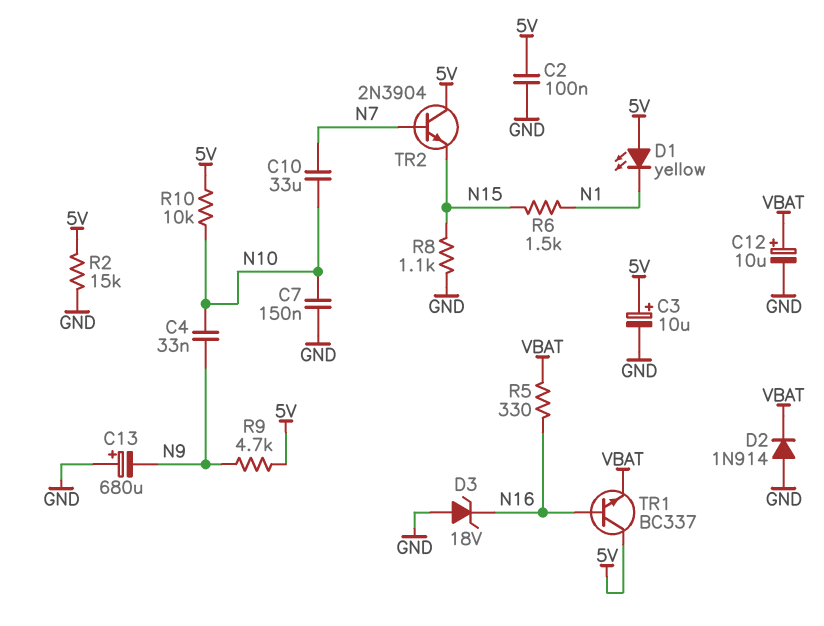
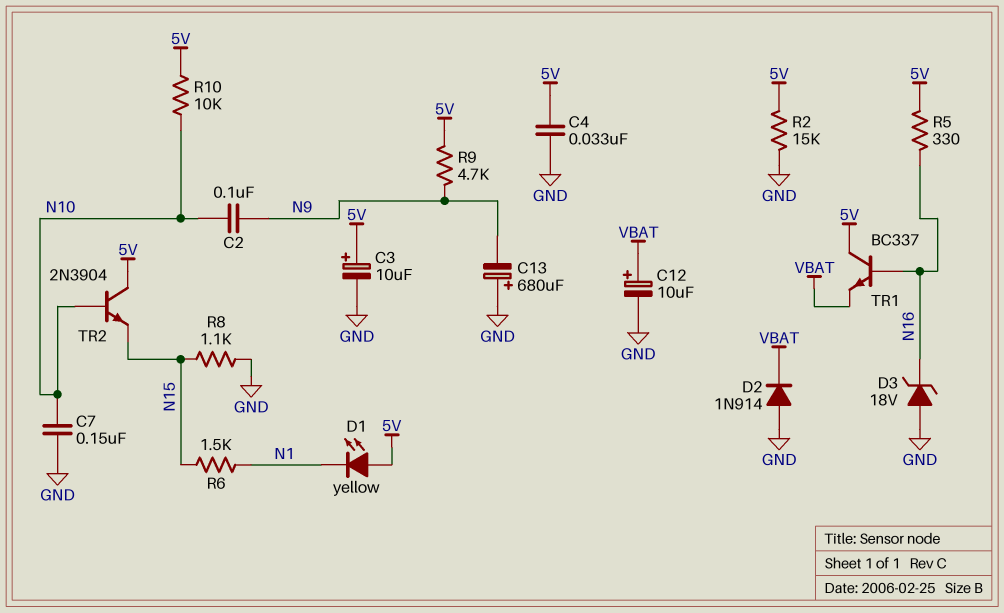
C2: 100nF (5V, GND) -> 100nF (N9, N10)
C4: 33nF (N9, N10) -> 33nF (5V, GND)
C10: 33uF (N7, N10) -> none
R5: 330 (N16, VBAT) -> 330 (5V, N16)
TR2: NPN 2N3904 (B N7, C 5V, E N15) -> NPN 2N3904 (B N10, C 5V, E N15)

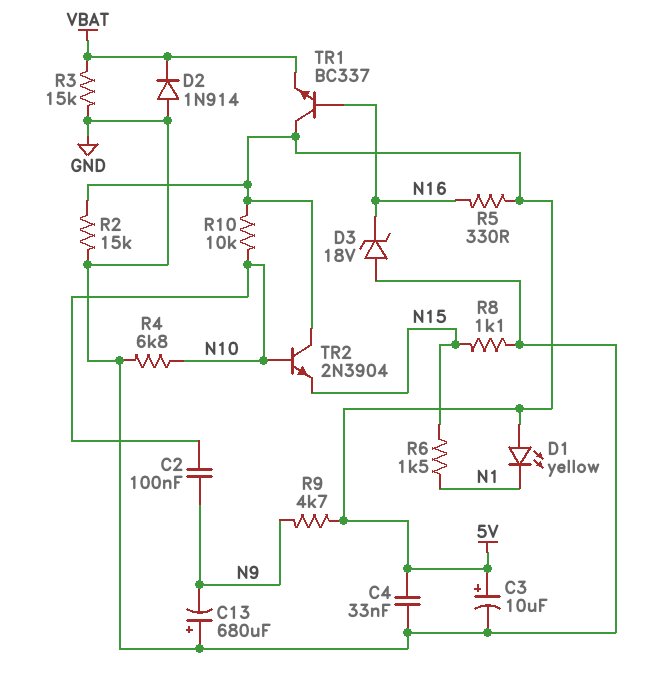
C7: 150nF (GND, N10) -> none
C12: 10uF (plus VBAT, minus GND) -> none
R3: none -> 15k (GND, VBAT)
R4: none -> 6.8k (GND, N10)

